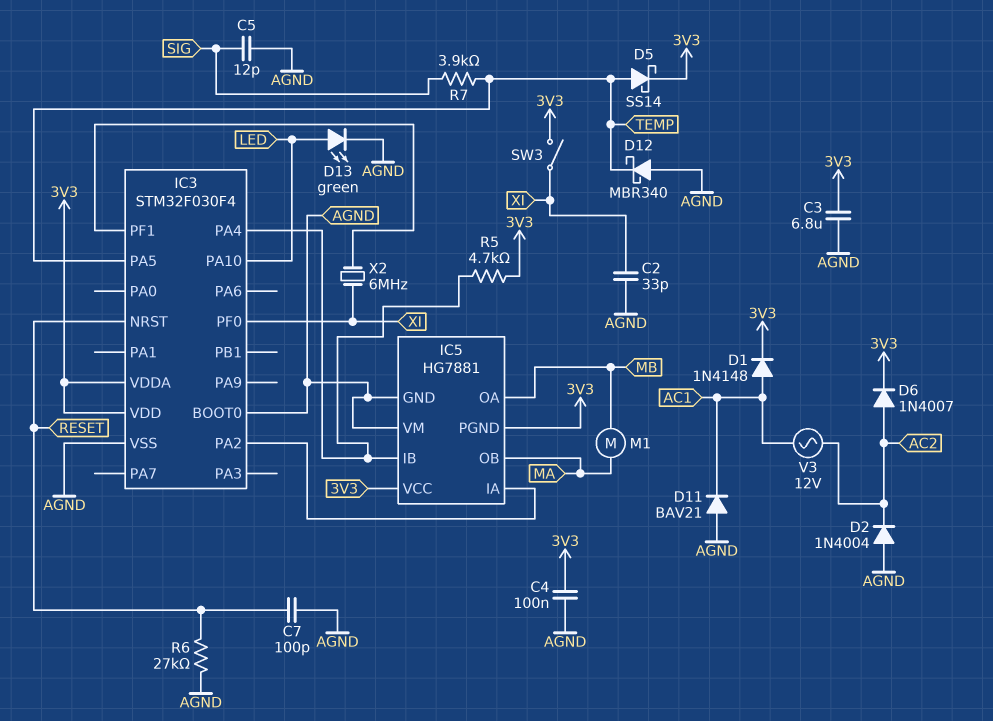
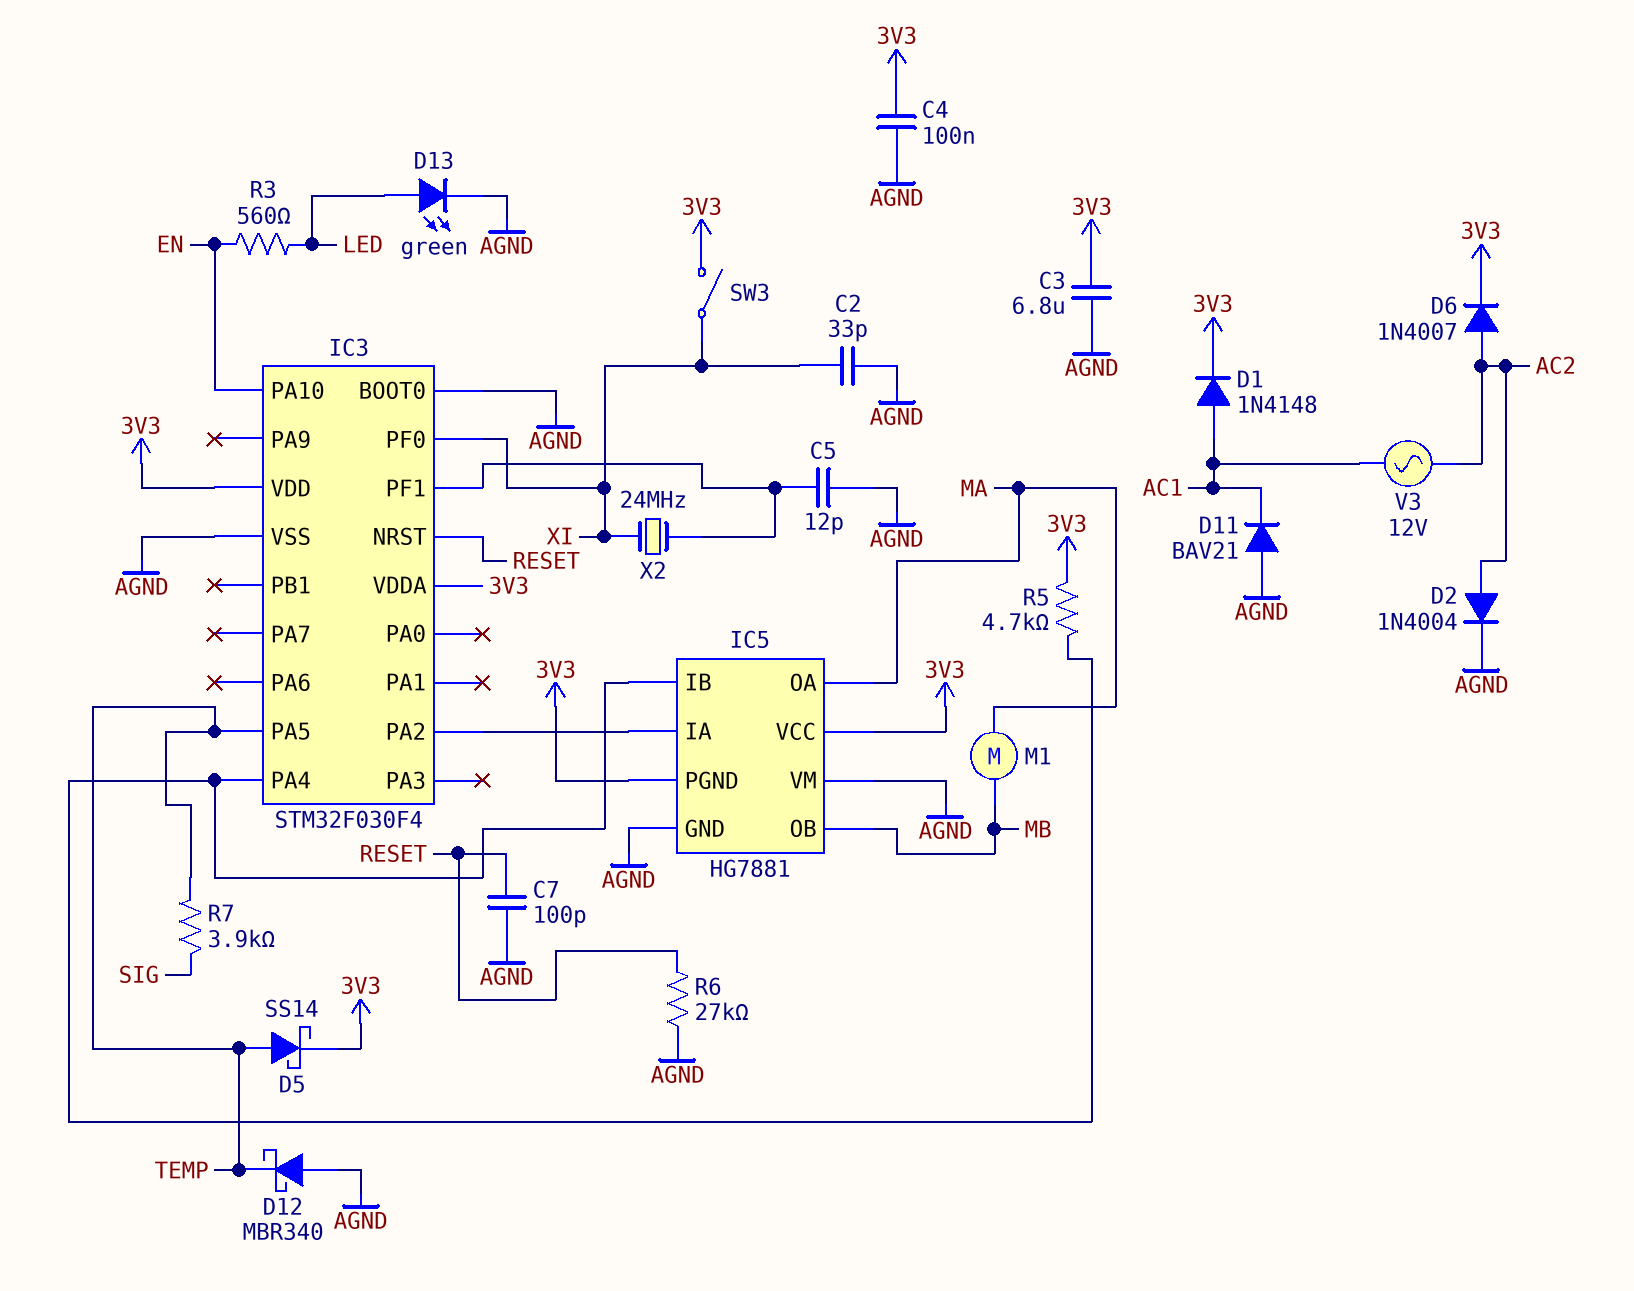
C5: 12pF (AGND, SIG) -> 12pF (AGND, IC3/PF1)
D2: diode 1N4004 (A AGND, K AC2) -> diode 1N4004 (A AC2, K AGND)
IC3 pin PA10: LED -> EN
IC5 pin OA: MB -> MA
IC5 pin OB: MA -> MB
R3: none -> 560 (EN, LED)
X2: 6MHz (IC3/PF1, XI) -> 24MHz (IC3/PF1, XI)

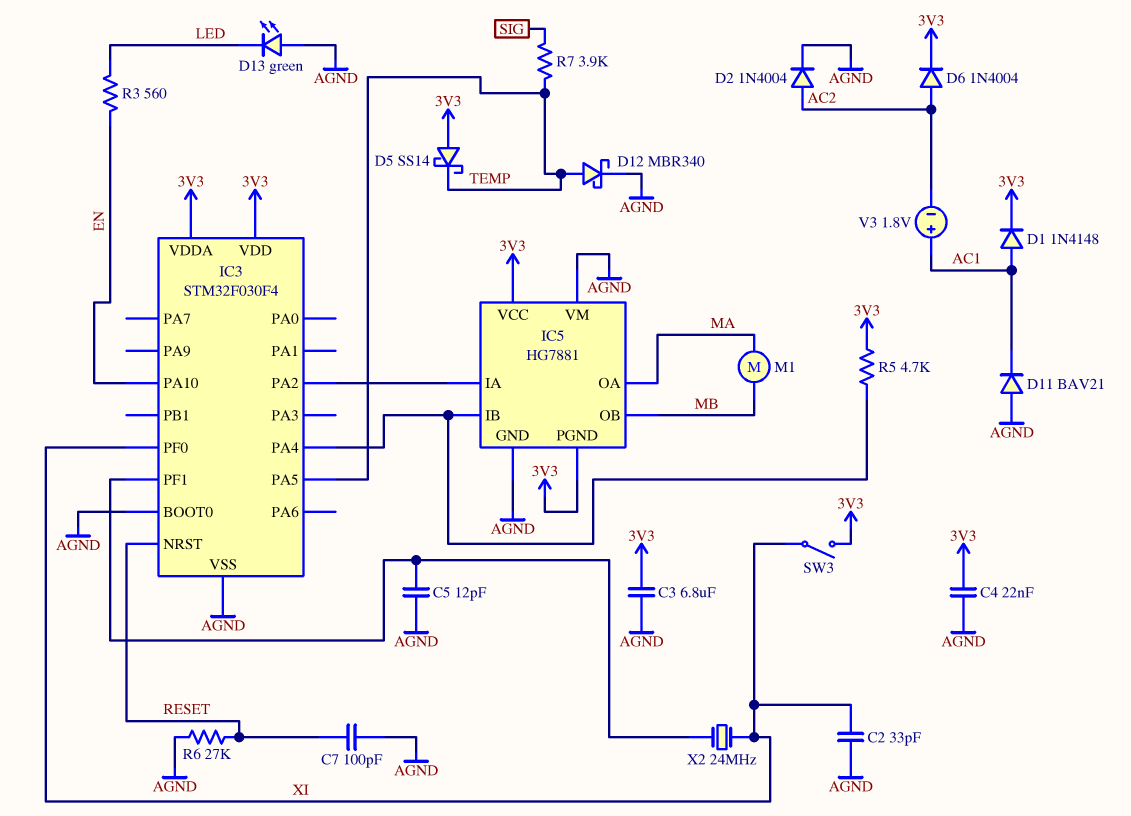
C4: 100nF (3V3, AGND) -> 22nF (3V3, AGND)
D5: schottky SS14 (A TEMP, K 3V3) -> schottky SS14 (A 3V3, K TEMP)
D6: diode 1N4007 (A AC2, K 3V3) -> diode 1N4004 (A AC2, K 3V3)
D12: schottky MBR340 (A AGND, K TEMP) -> schottky MBR340 (A TEMP, K AGND)
D13: LED green (A LED, K AGND) -> LED green (A AGND, K LED)
V3: AC 12V (AC1, AC2) -> 1.8V (plus AC1, minus AC2)

